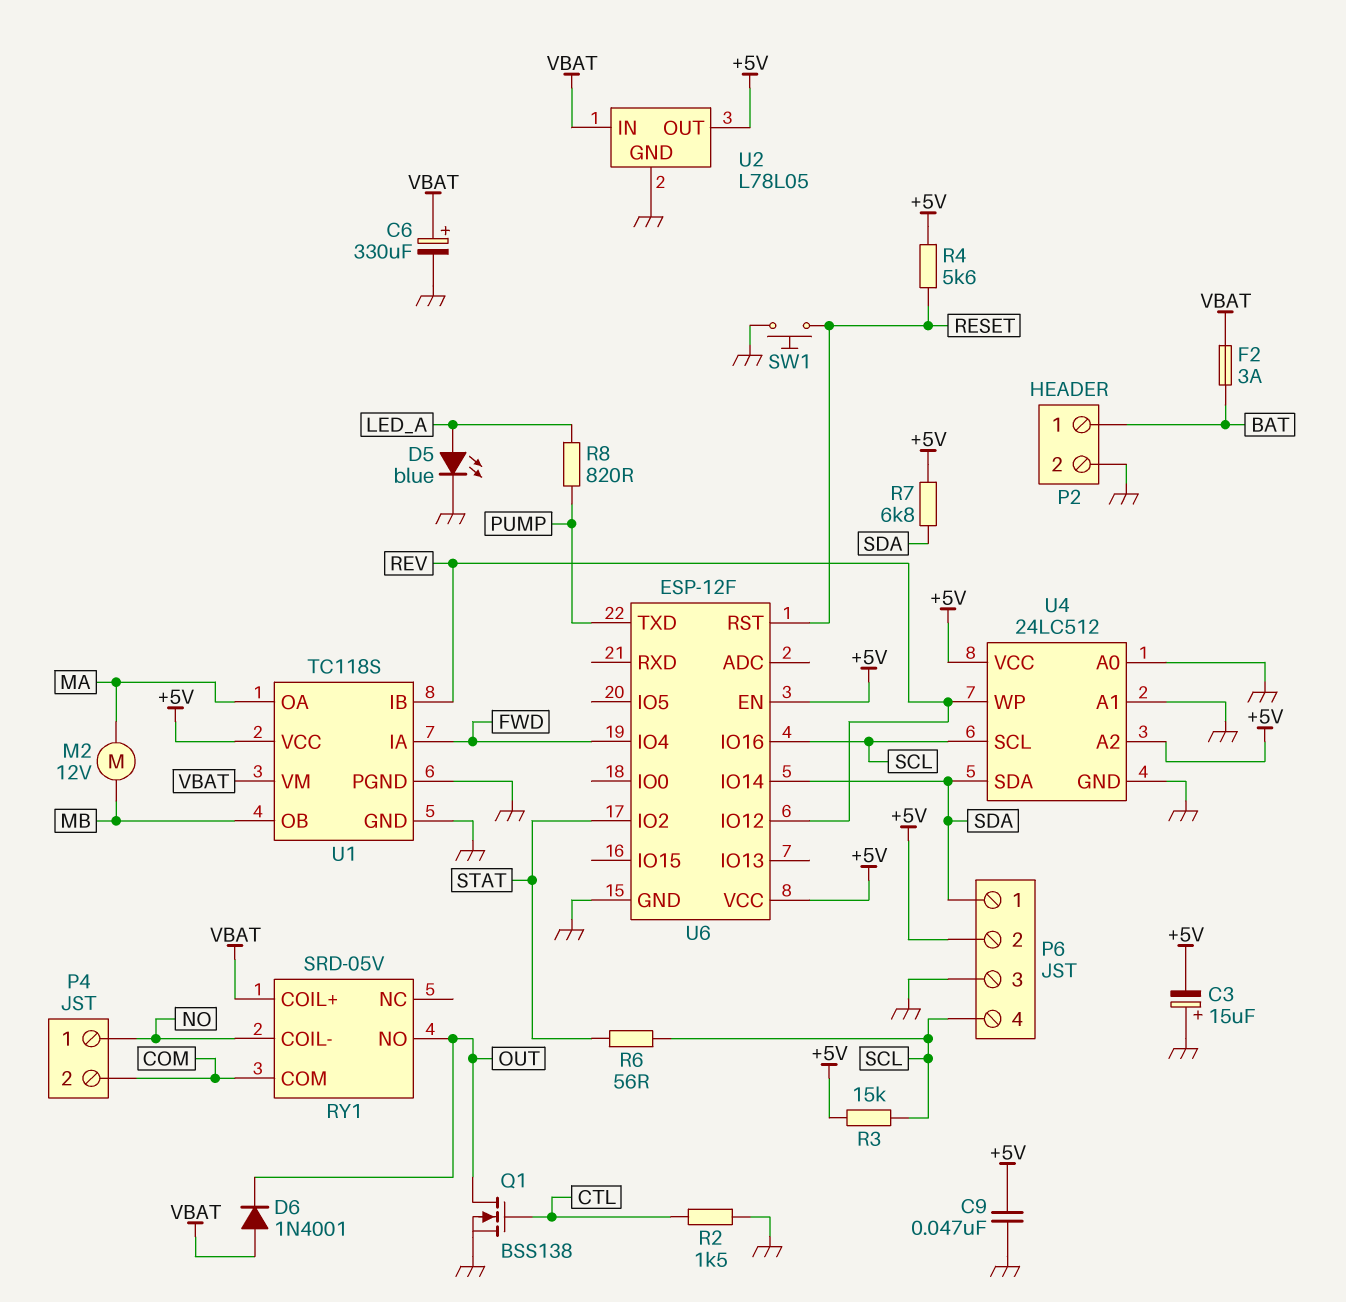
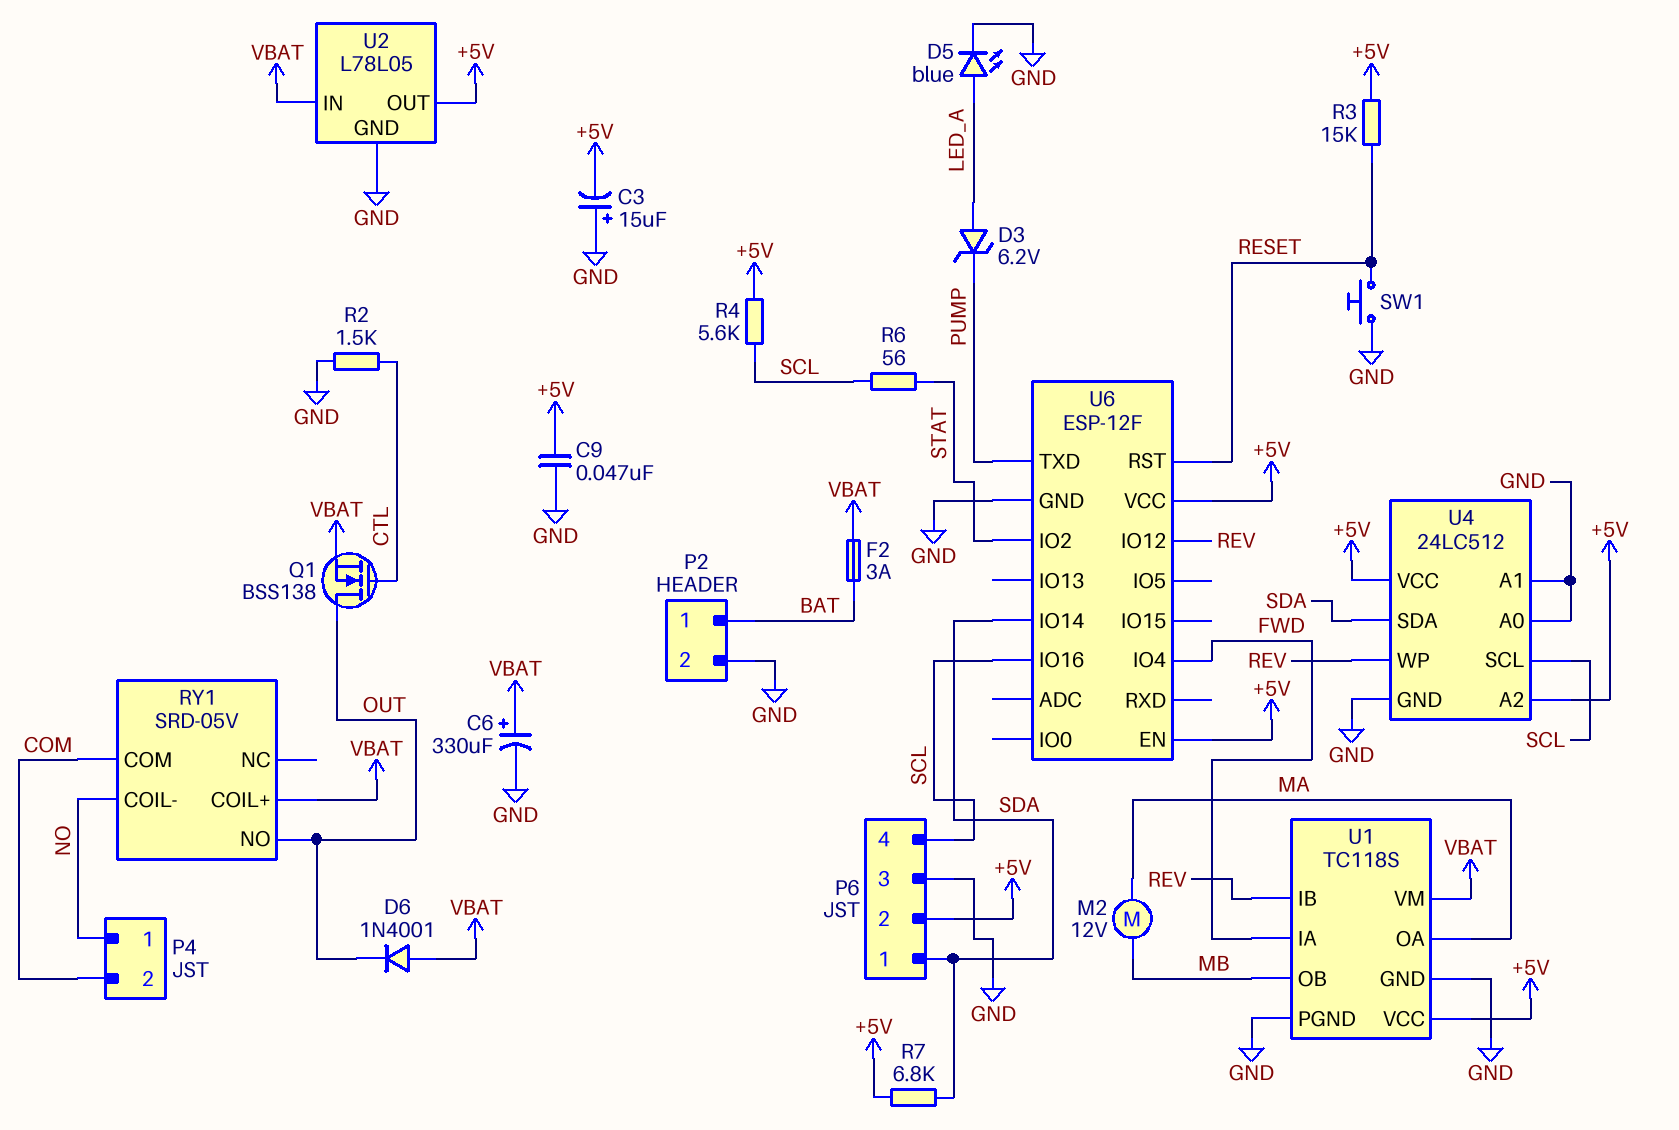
D3: none -> zener 6.2V (A LED_A, K PUMP)
Q1: NMOS BSS138 (G CTL, D OUT, S GND) -> NMOS BSS138 (G CTL, D OUT, S VBAT)
R3: 15k (+5V, SCL) -> 15k (+5V, RESET)
R4: 5.6k (+5V, RESET) -> 5.6k (+5V, SCL)
R8: 820 (LED_A, PUMP) -> none

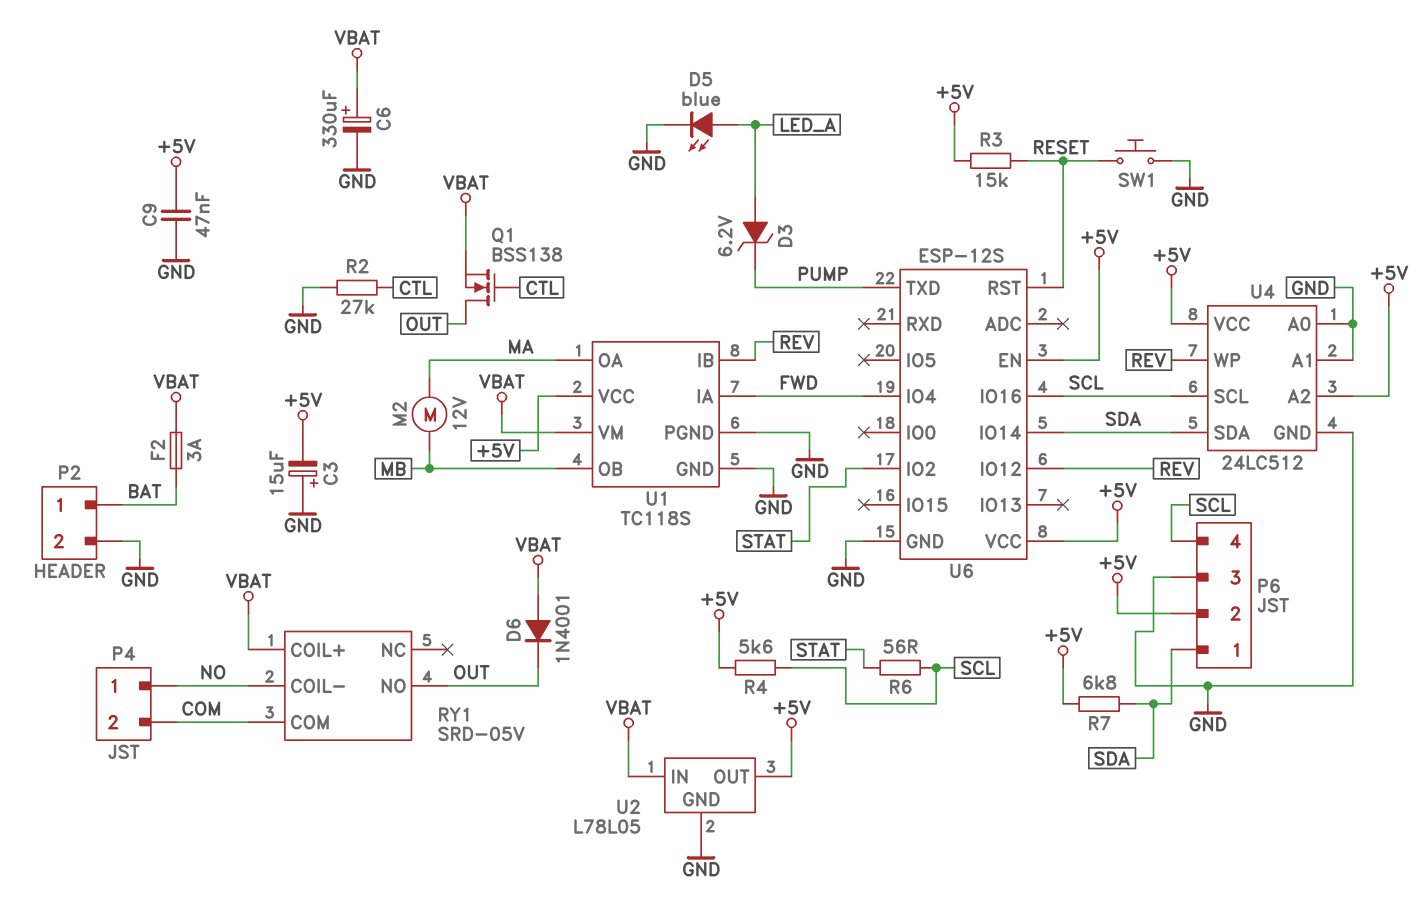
R2: 1.5k (CTL, GND) -> 27k (CTL, GND)
U6: ESP-12F -> ESP-12S

